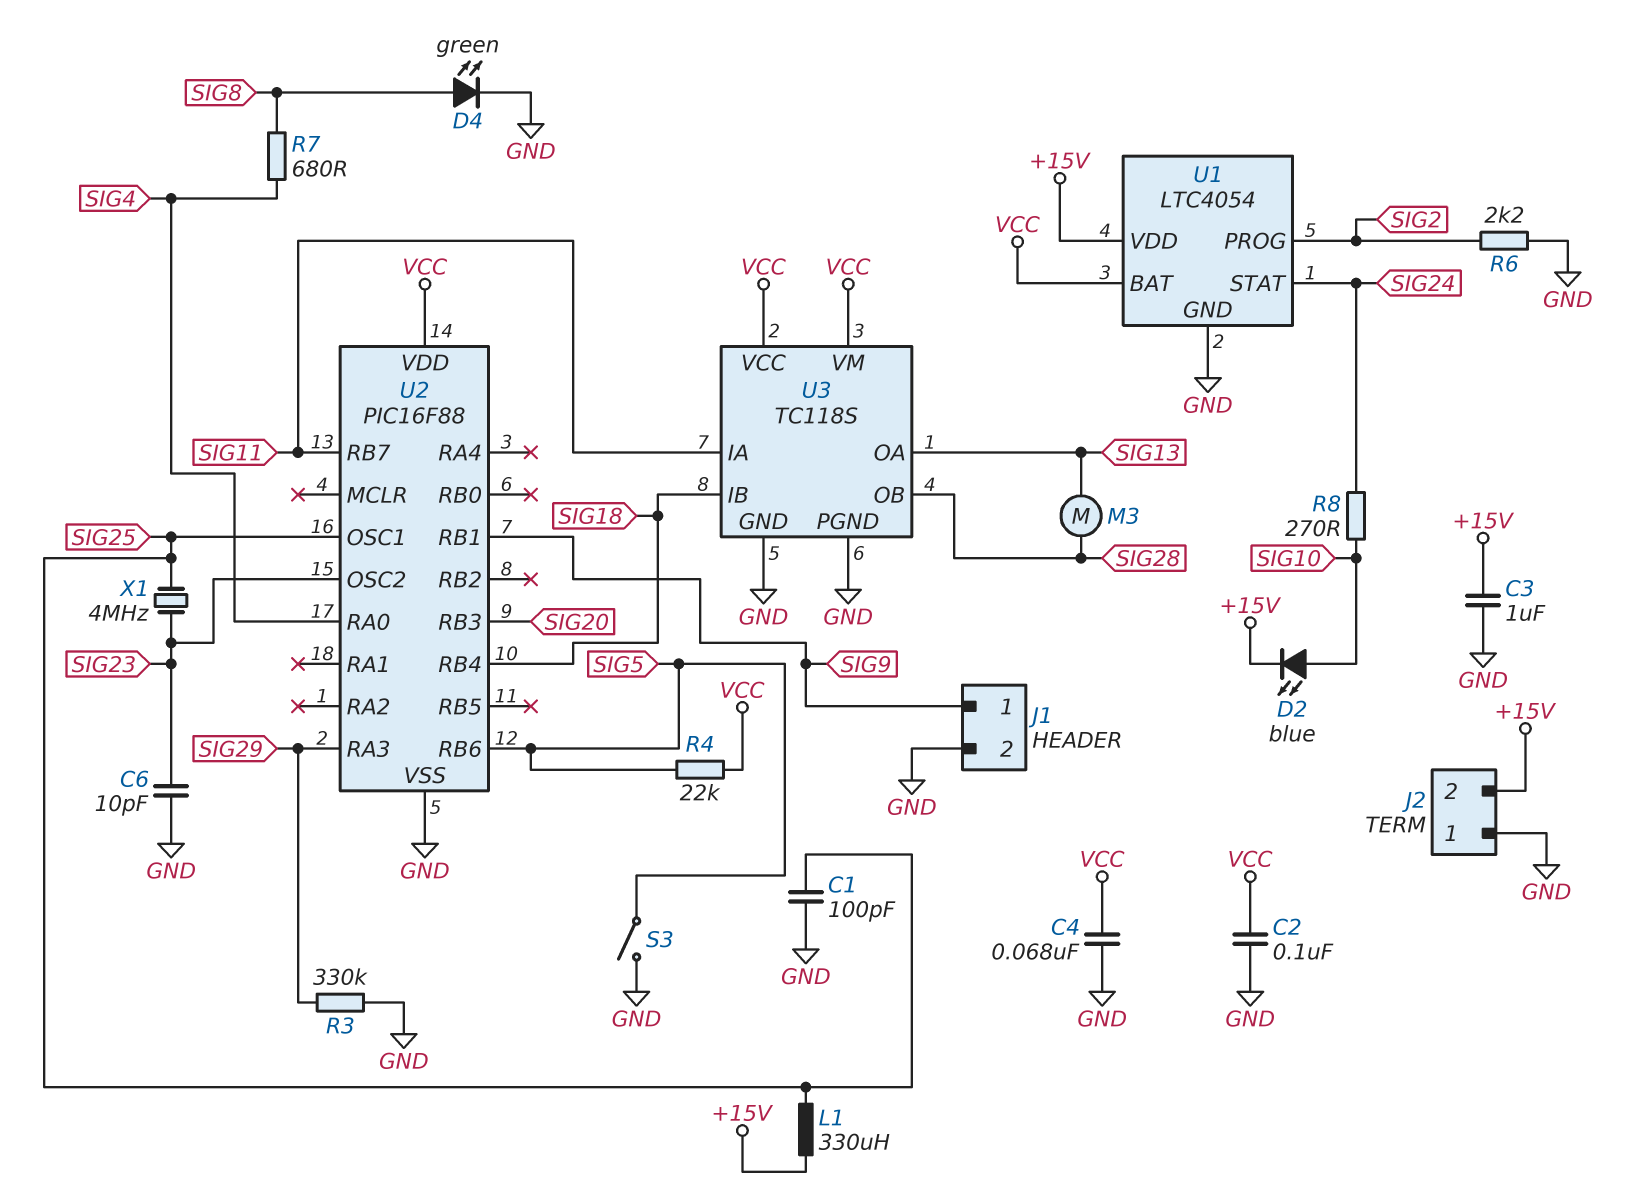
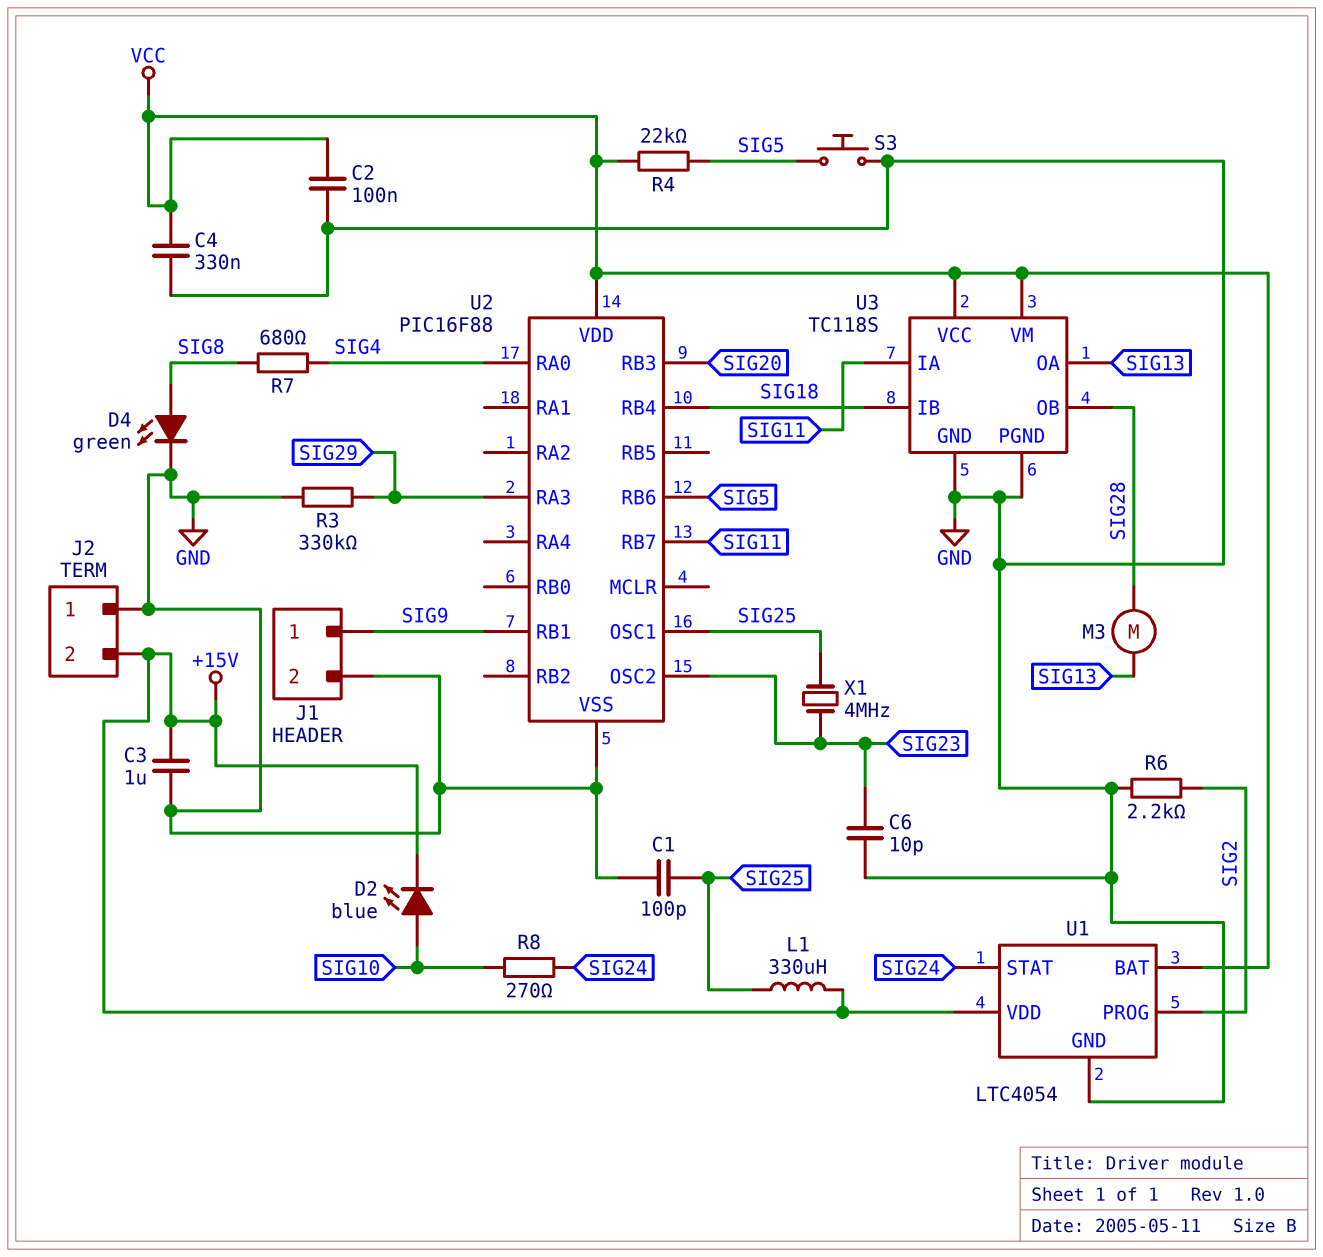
C4: 68nF (GND, VCC) -> 330nF (GND, VCC)
S3: switch (GND, SIG5) -> button (GND, SIG5)

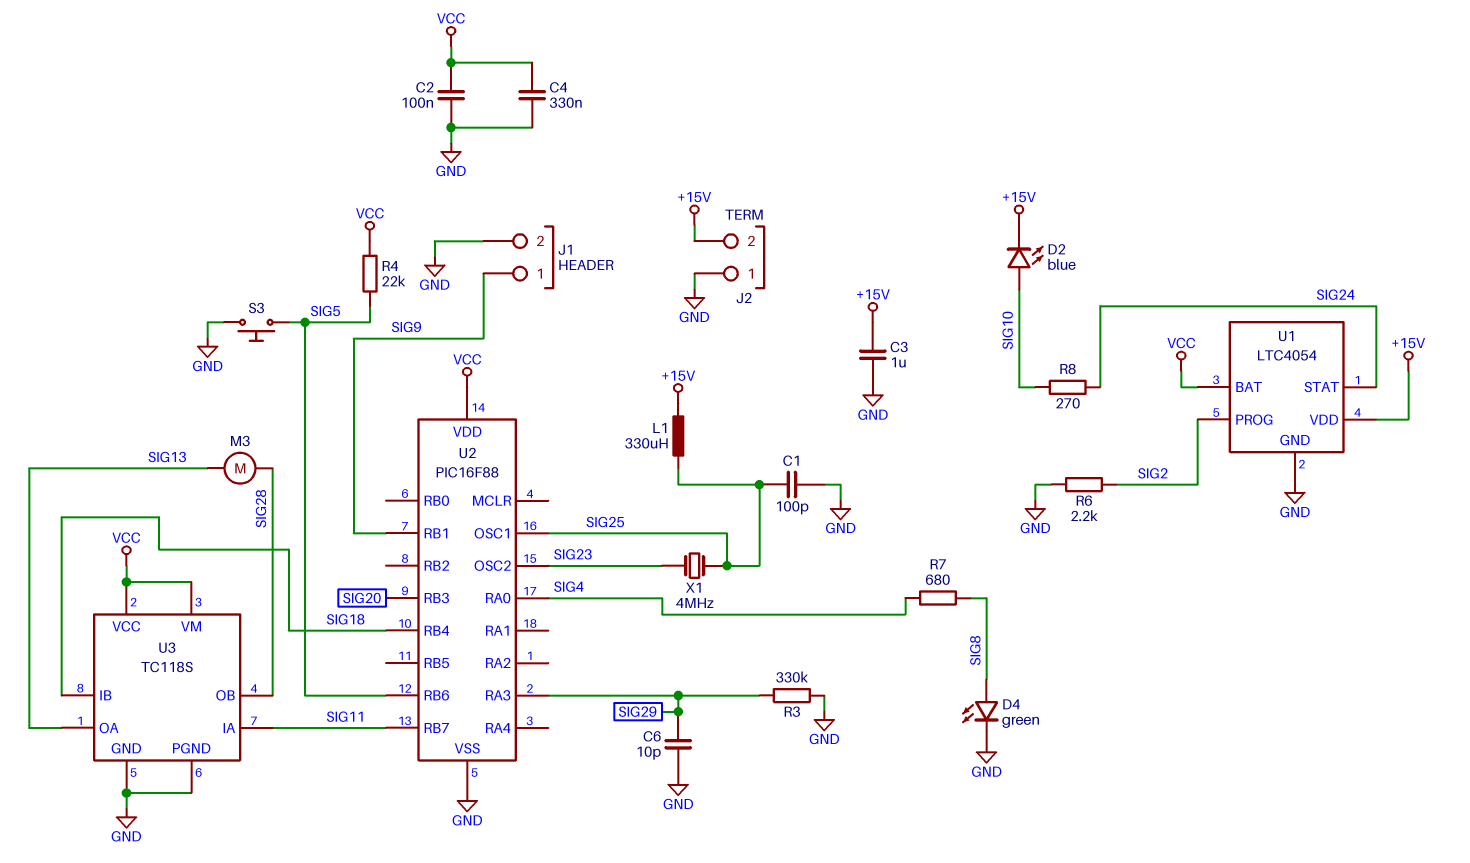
C6: 10pF (GND, SIG23) -> 10pF (GND, SIG29)

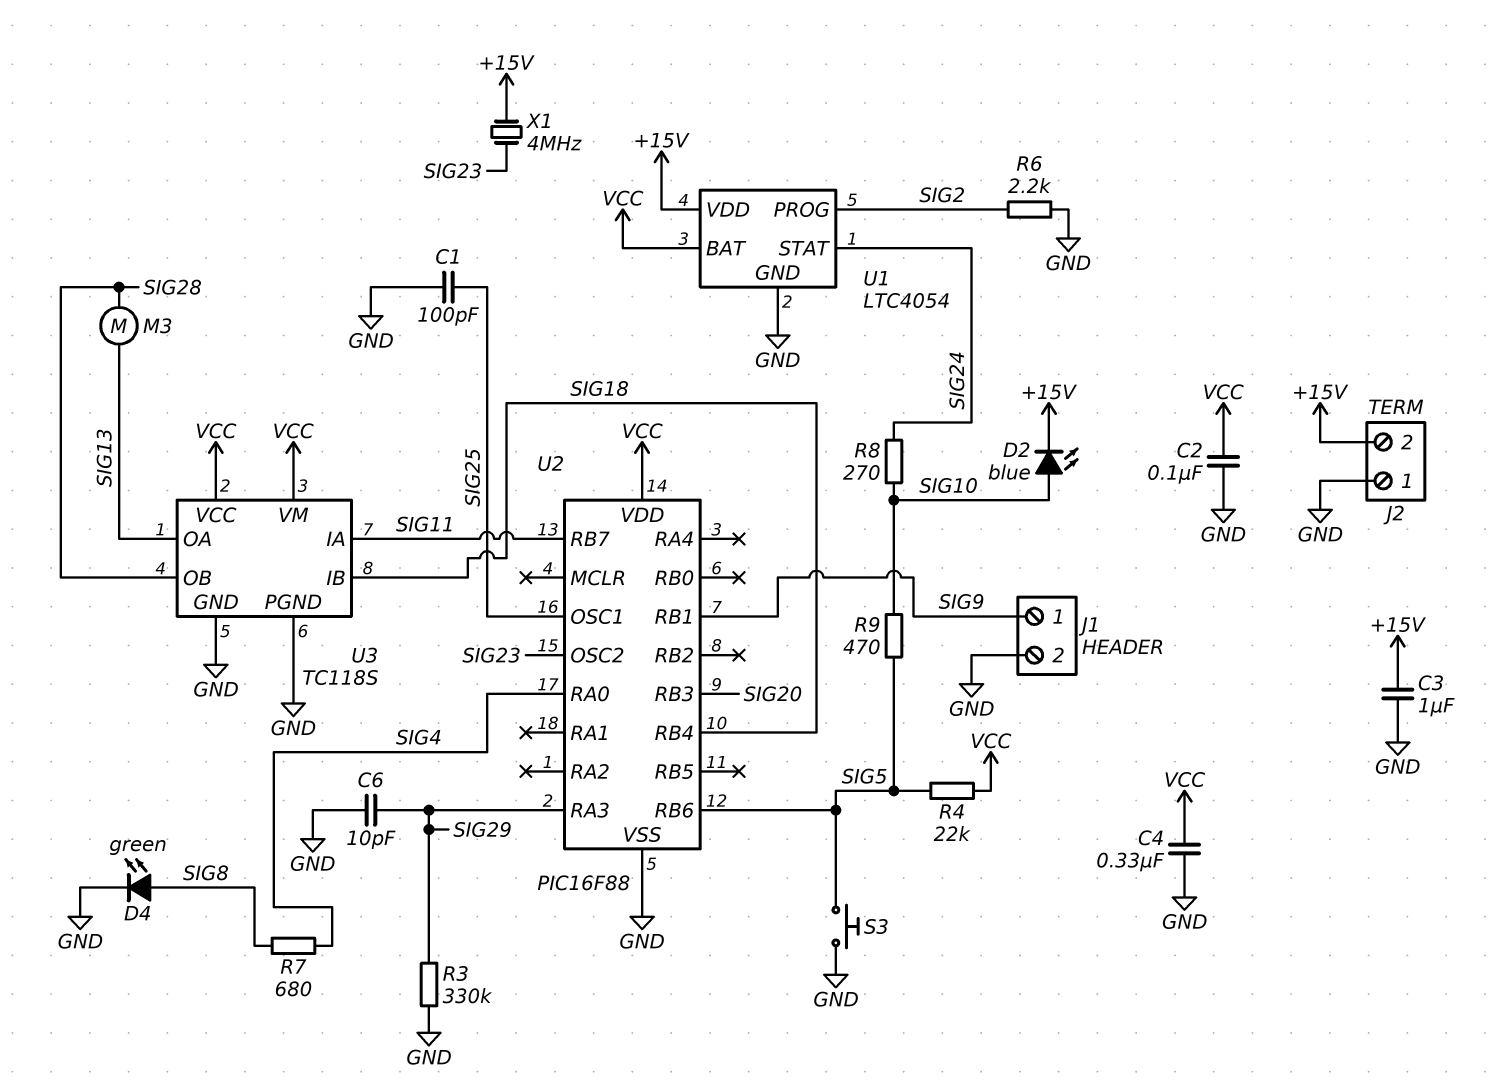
L1: 330uH (+15V, SIG25) -> none
R9: none -> 470 (SIG5, SIG10)
X1: 4MHz (SIG23, SIG25) -> 4MHz (+15V, SIG23)

